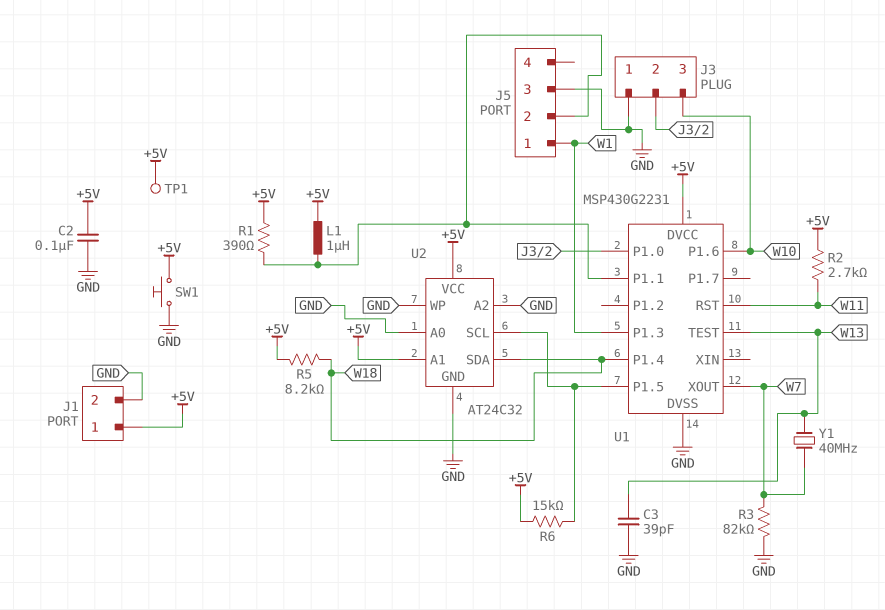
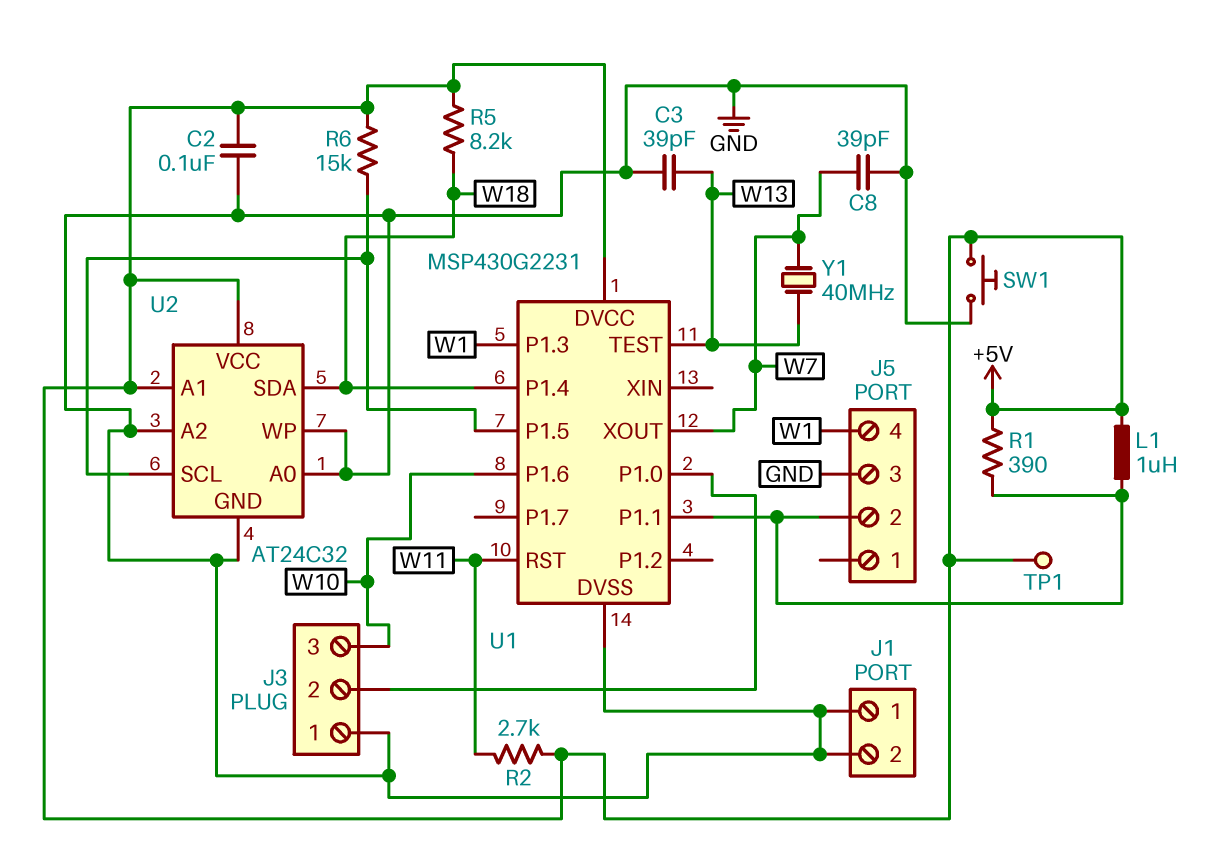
C8: none -> 39pF (GND, W7)
J1 pin 1: +5V -> GND
J5 pin 1: W1 -> none
J5 pin 4: none -> W1
R3: 82k (GND, W7) -> none

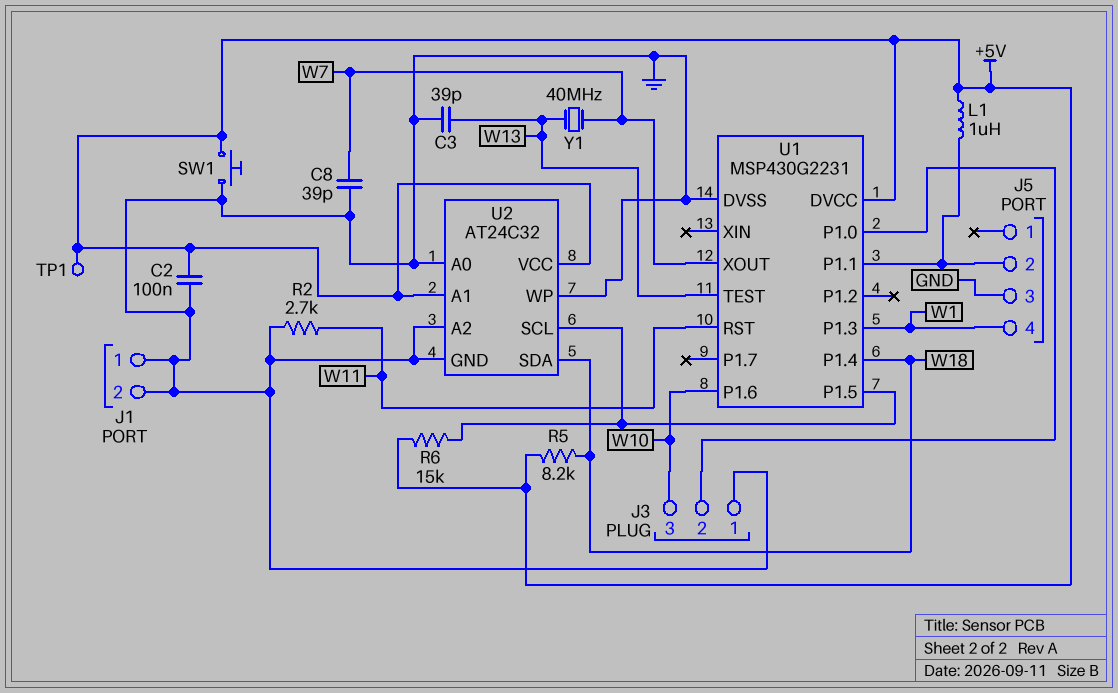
R1: 390 (+5V, J5/2) -> none
R2: 2.7k (+5V, W11) -> 2.7k (GND, W11)

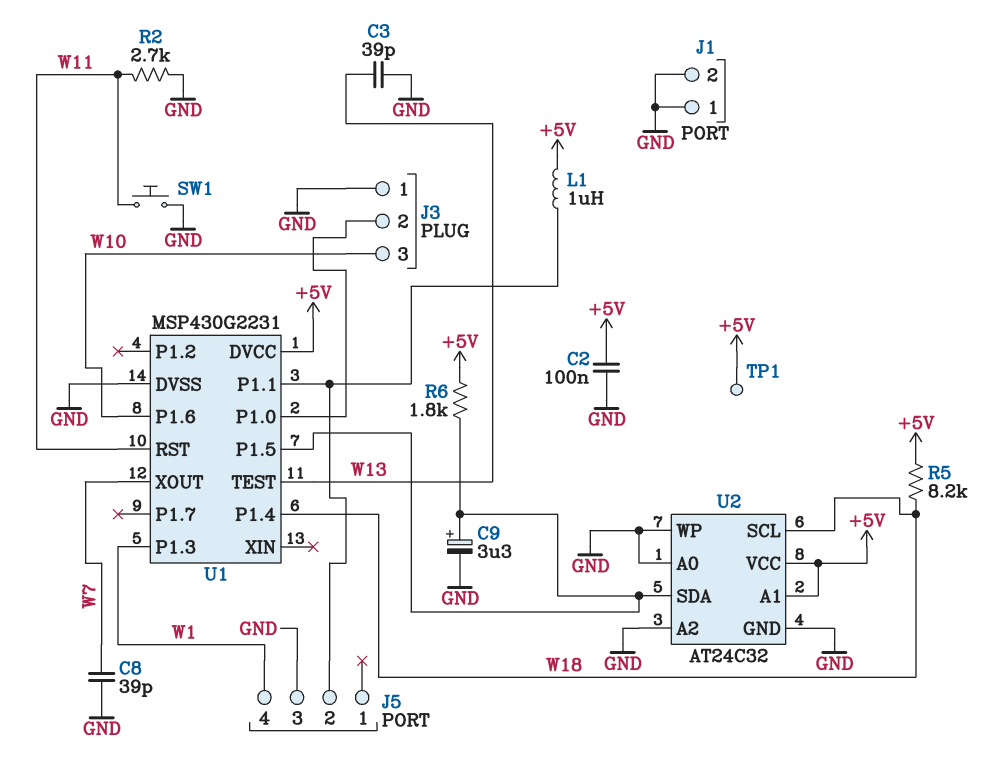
C9: none -> 3.3uF (plus U1/P1.5, minus GND)
R6: 15k (+5V, U1/P1.5) -> 1.8k (+5V, U1/P1.5)
SW1: button (+5V, GND) -> button (GND, W11)
U2 pin SCL: U1/P1.5 -> W18
U2 pin SDA: W18 -> U1/P1.5
Y1: 40MHz (W7, W13) -> none

